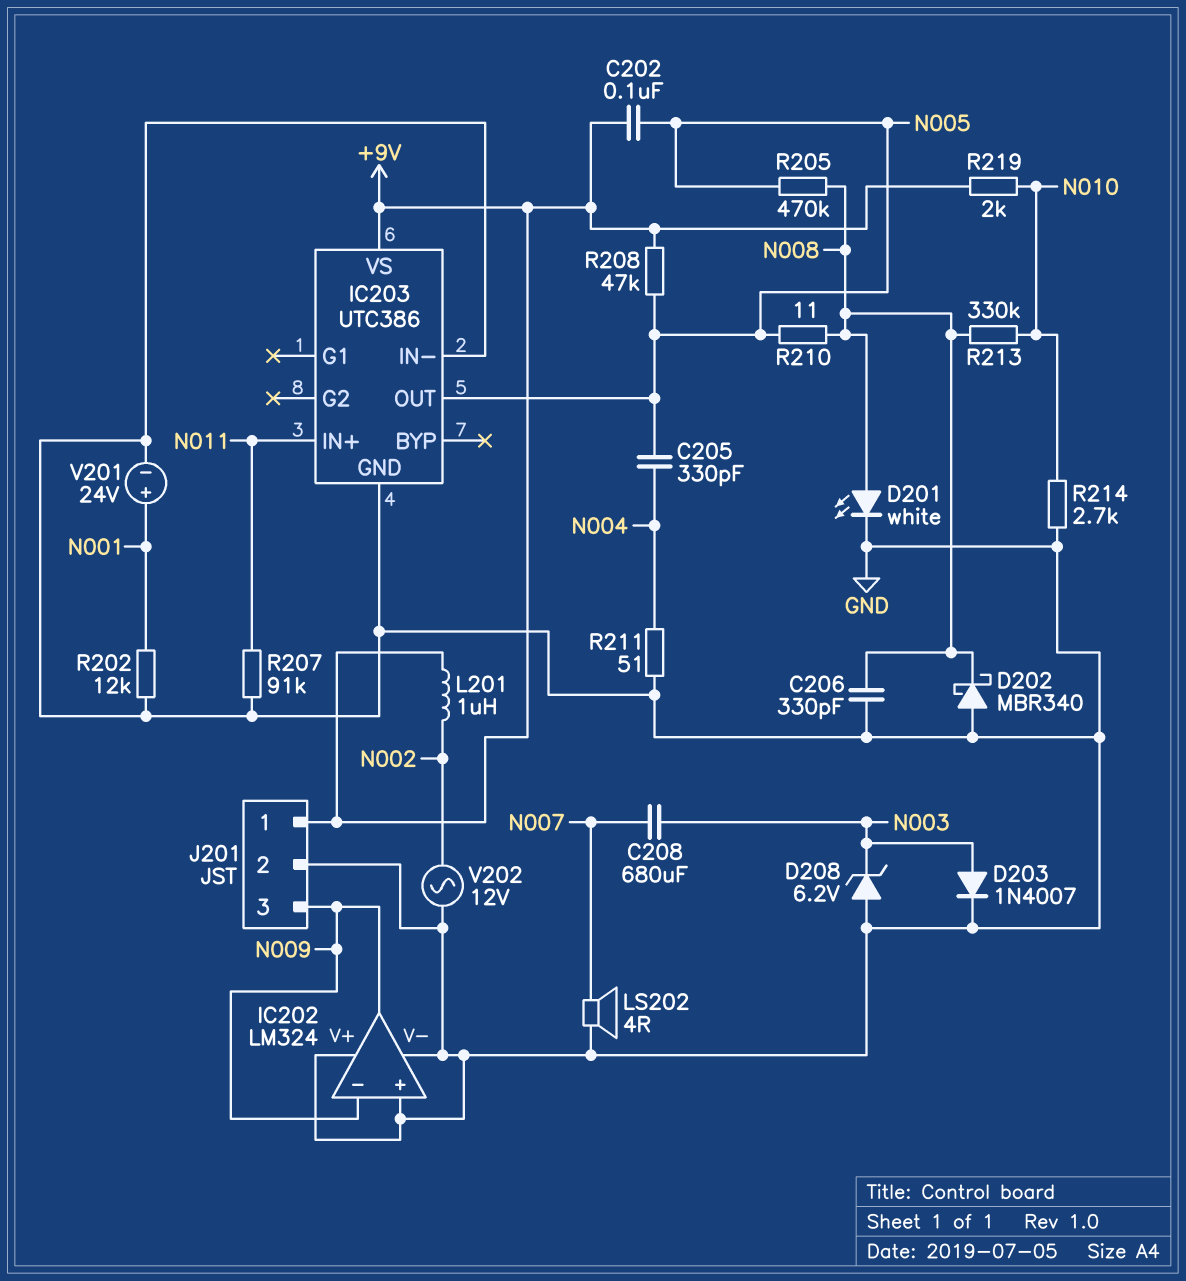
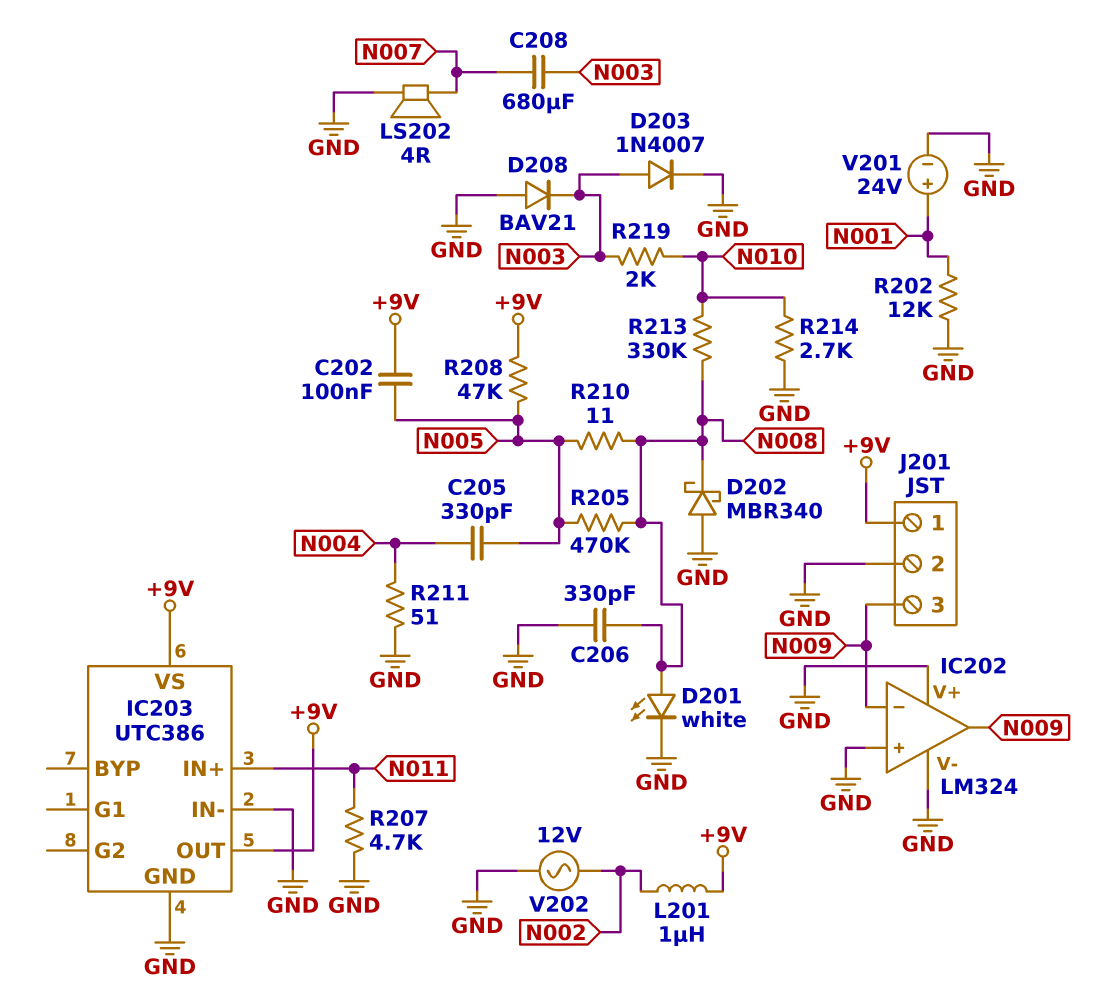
D208: zener 6.2V (A GND, K N003) -> diode BAV21 (A GND, K N003)
IC203 pin OUT: N005 -> +9V
R207: 91k (GND, N011) -> 4.7k (GND, N011)
R219: 2k (+9V, N010) -> 2k (N003, N010)

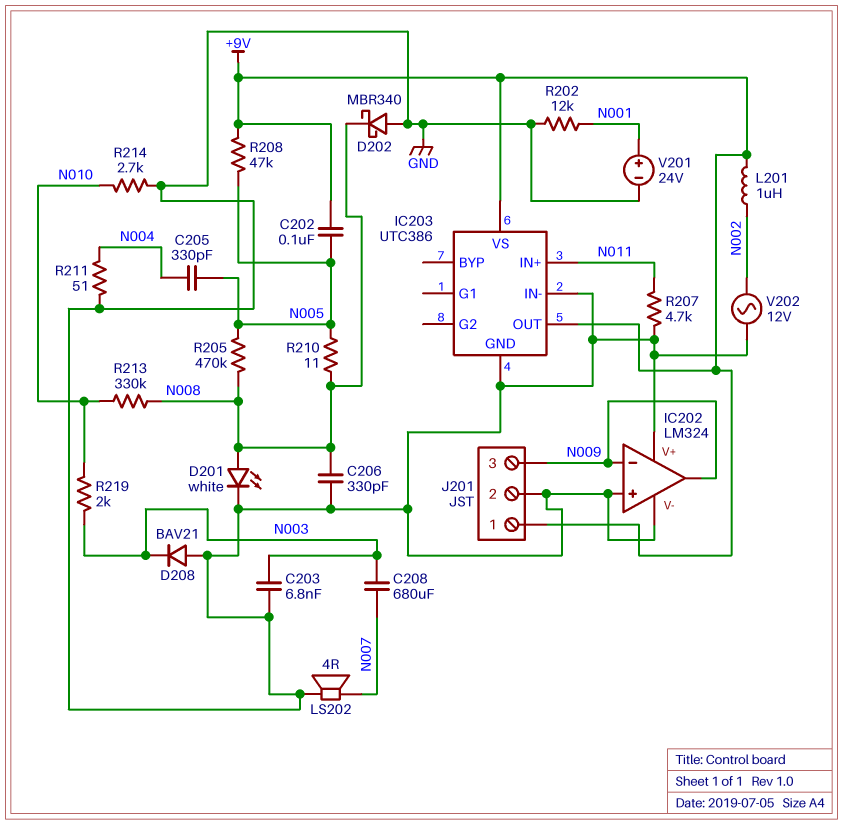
C203: none -> 6.8nF (GND, N003)
D203: diode 1N4007 (A N003, K GND) -> none

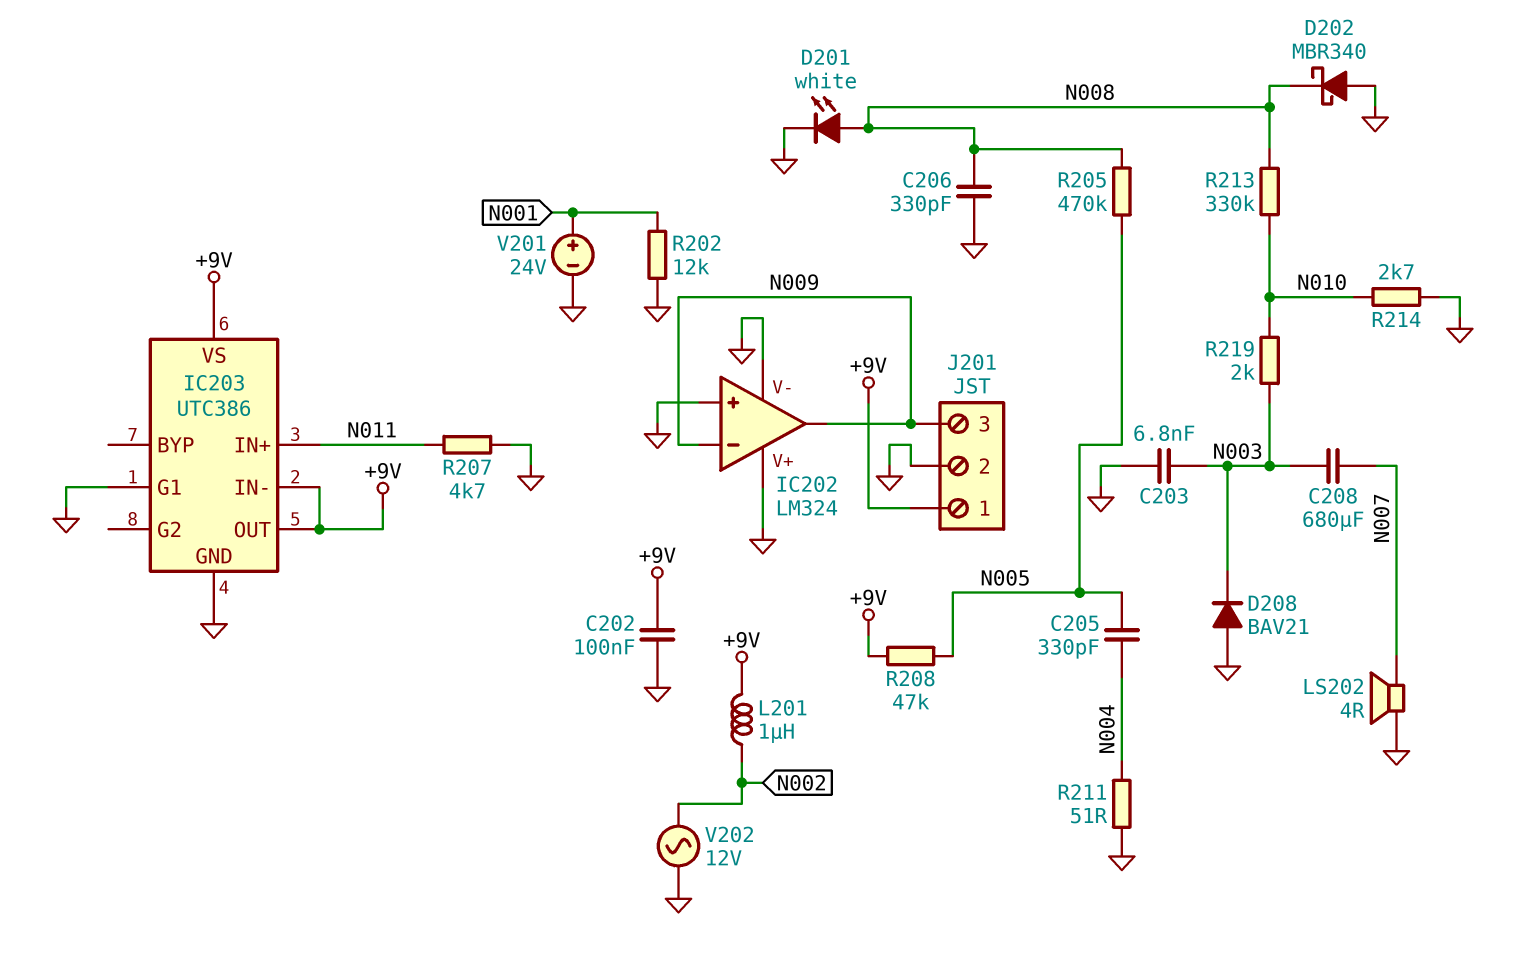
C202: 100nF (+9V, N005) -> 100nF (+9V, GND)
IC203 pin G1: none -> GND
IC203 pin IN-: GND -> +9V
R210: 11 (N005, N008) -> none

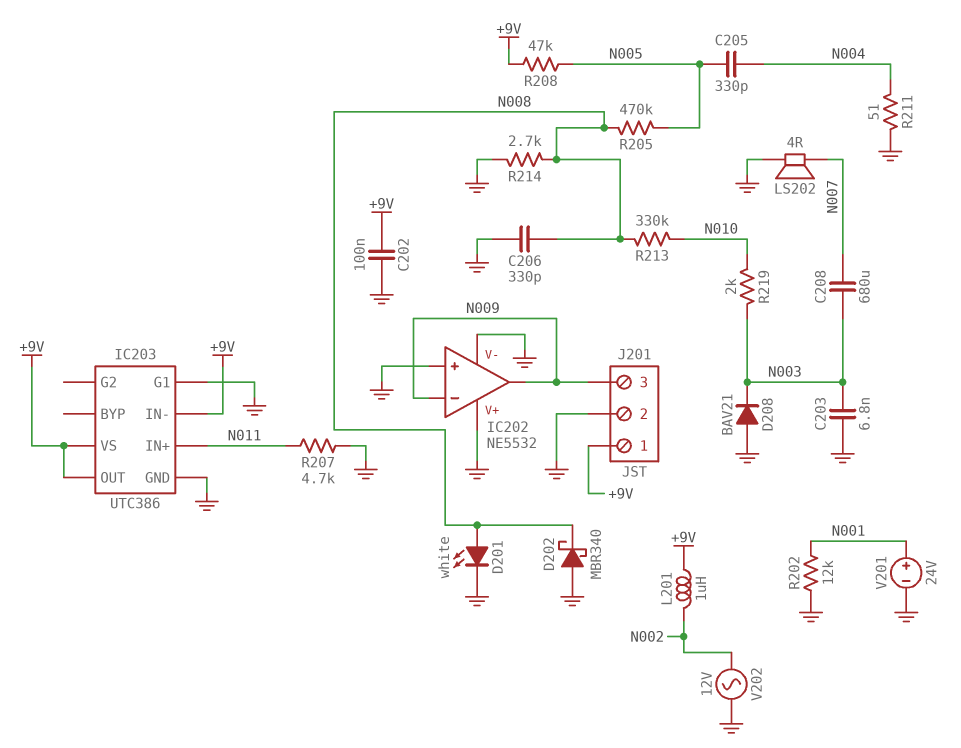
IC202: LM324 -> NE5532
R214: 2.7k (GND, N010) -> 2.7k (GND, N008)

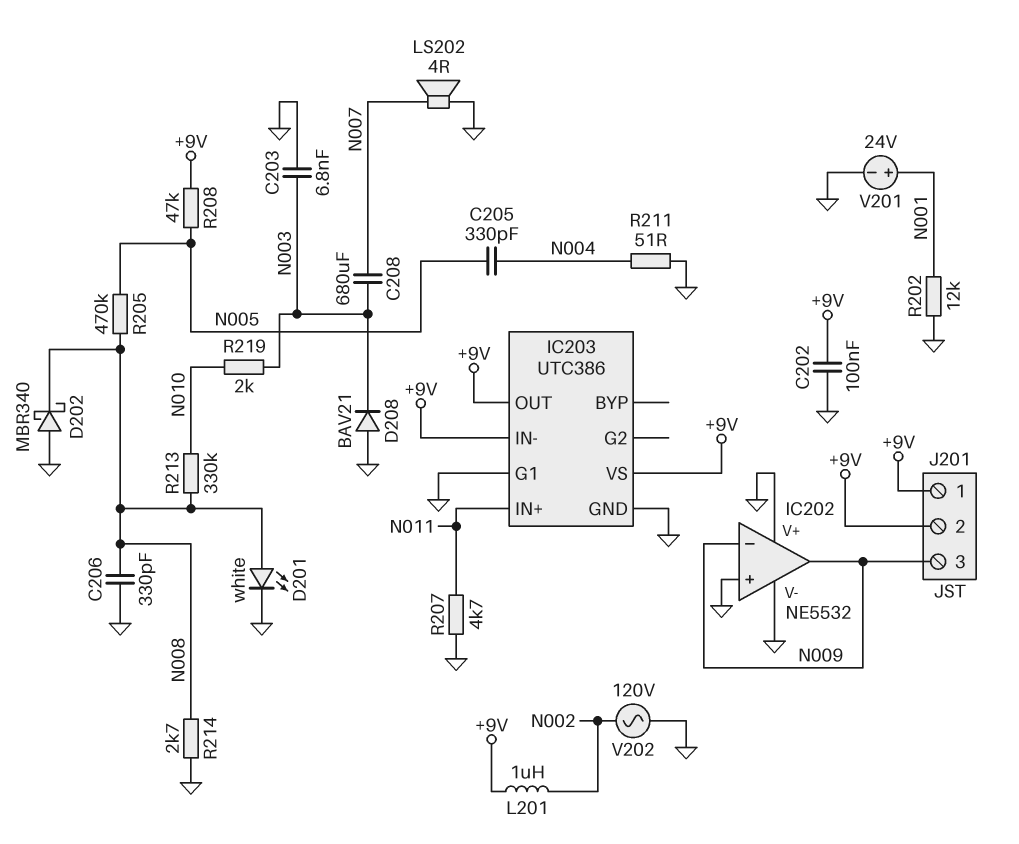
J201 pin 2: GND -> +9V
V202: AC 12V (GND, N002) -> AC 120V (GND, N002)

